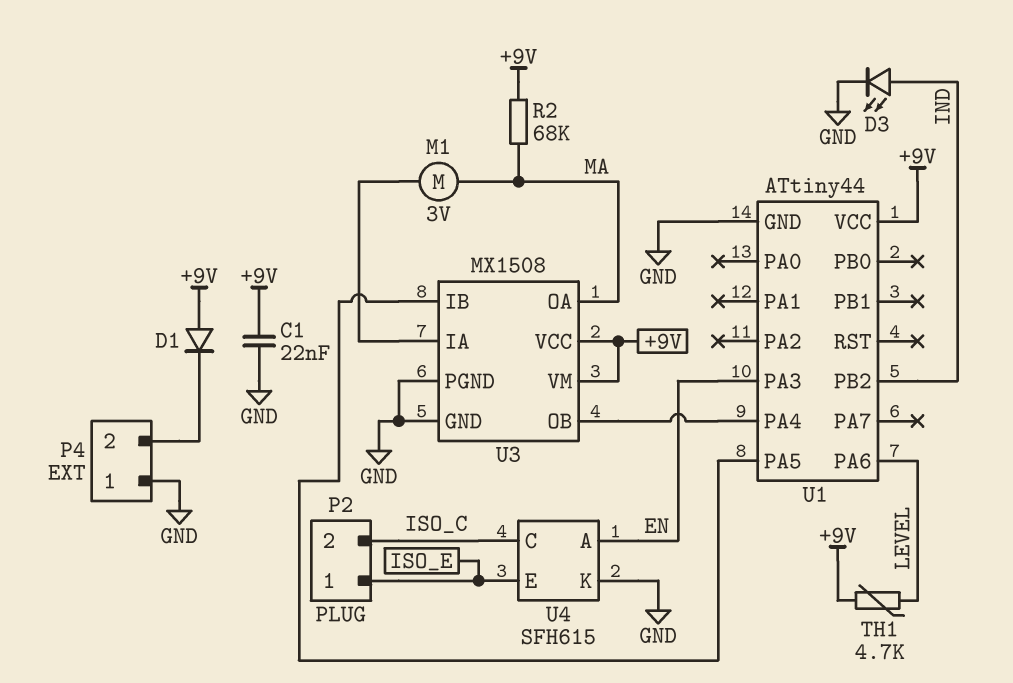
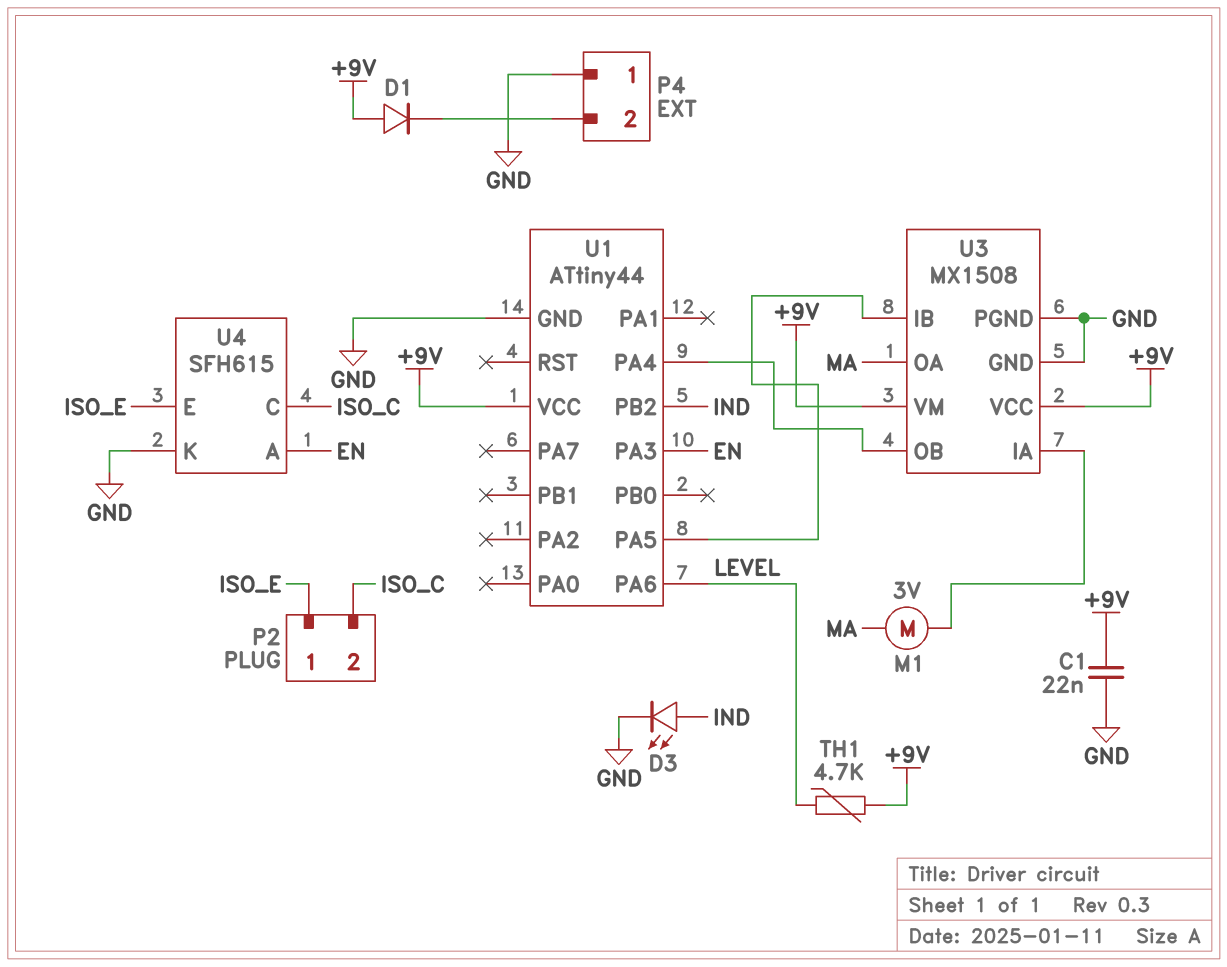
R2: 68k (+9V, MA) -> none

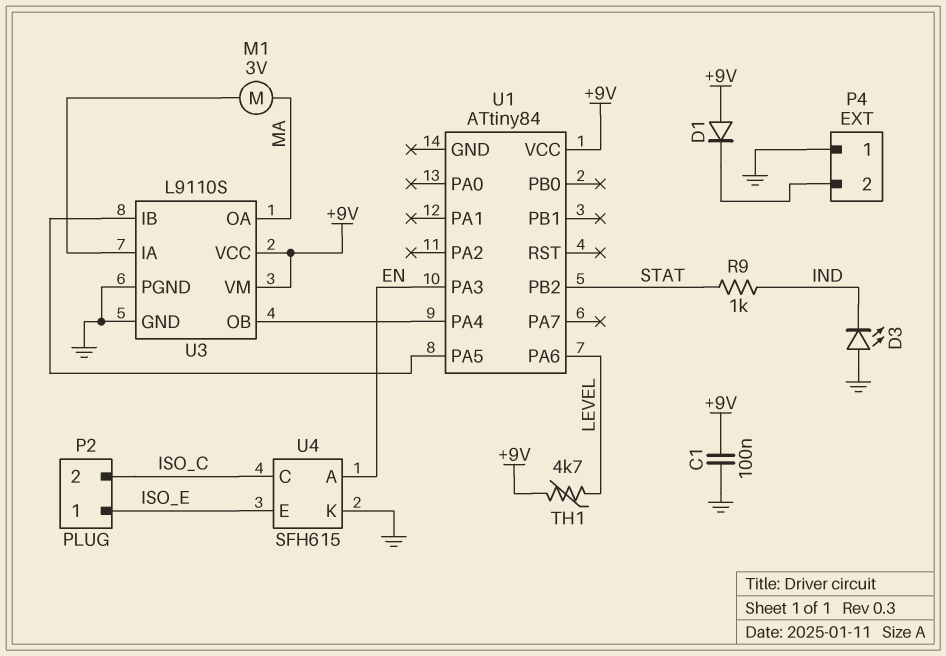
C1: 22nF (+9V, GND) -> 100nF (+9V, GND)
D3: LED (A IND, K GND) -> LED (A GND, K IND)
R9: none -> 1k (IND, STAT)
U1: ATtiny44 -> ATtiny84
U1 pin GND: GND -> none
U1 pin PB2: IND -> STAT
U3: MX1508 -> L9110S

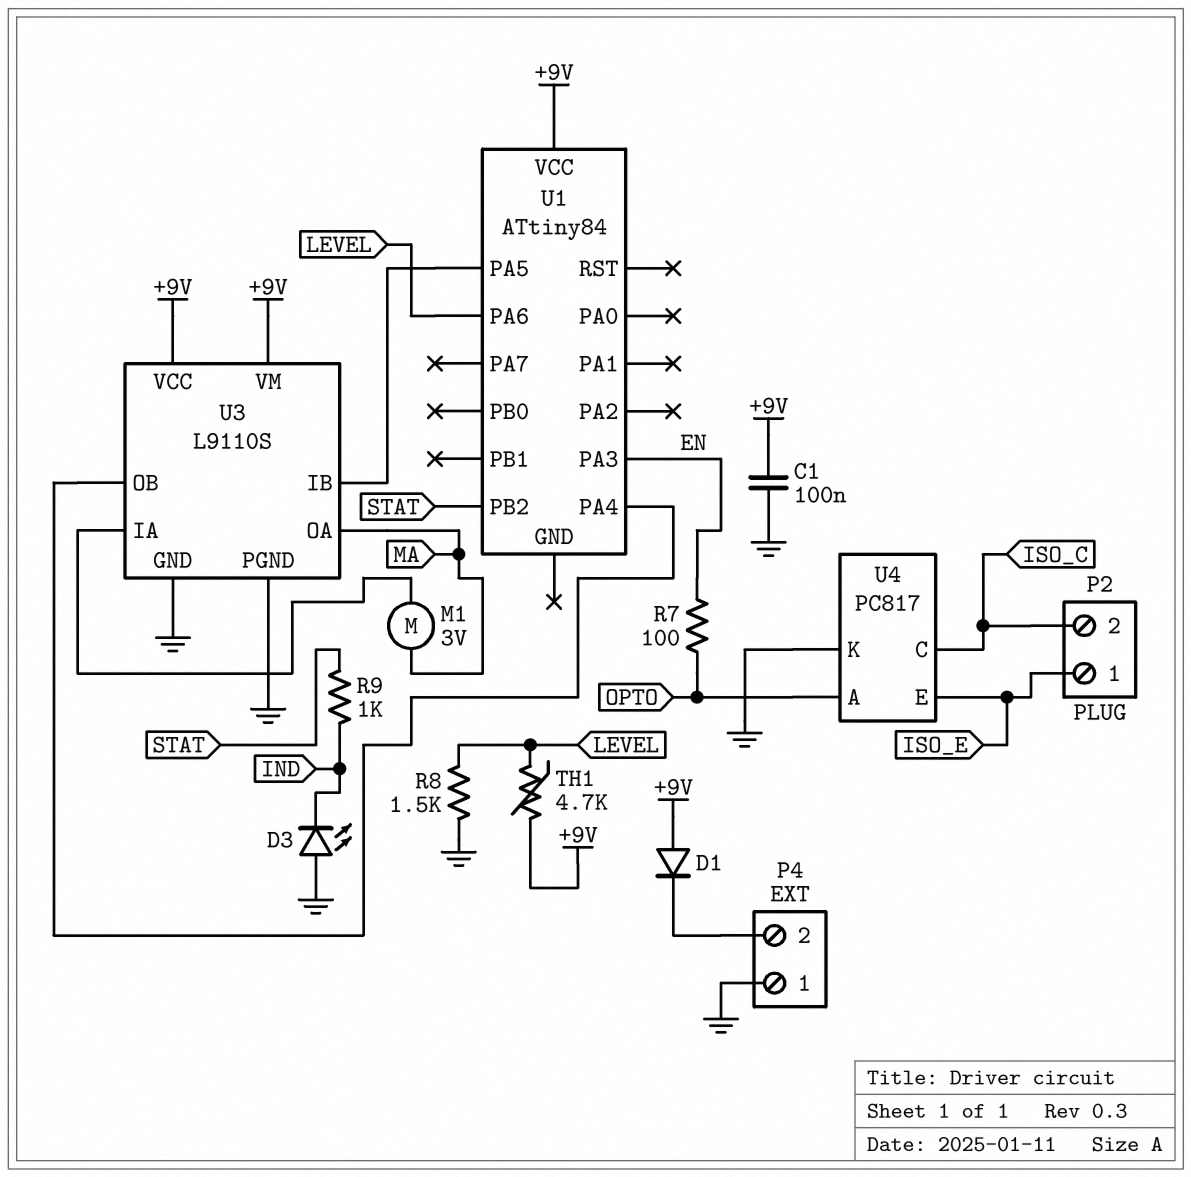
R7: none -> 100 (EN, OPTO)
R8: none -> 1.5k (GND, LEVEL)
U4: SFH615 -> PC817
U4 pin A: EN -> OPTO

